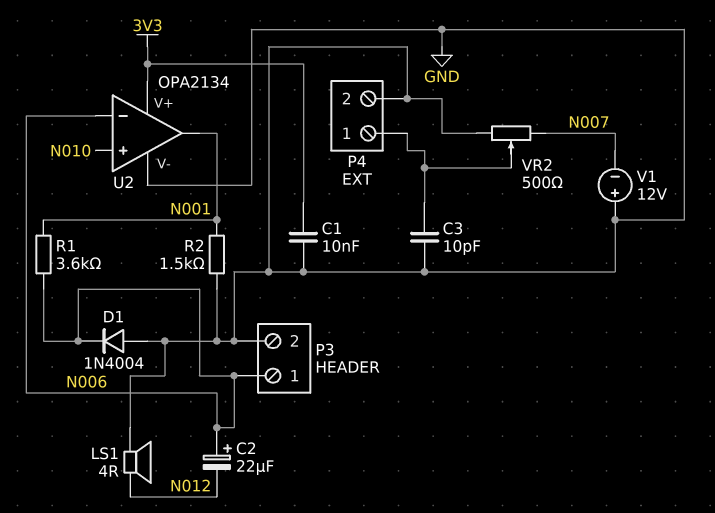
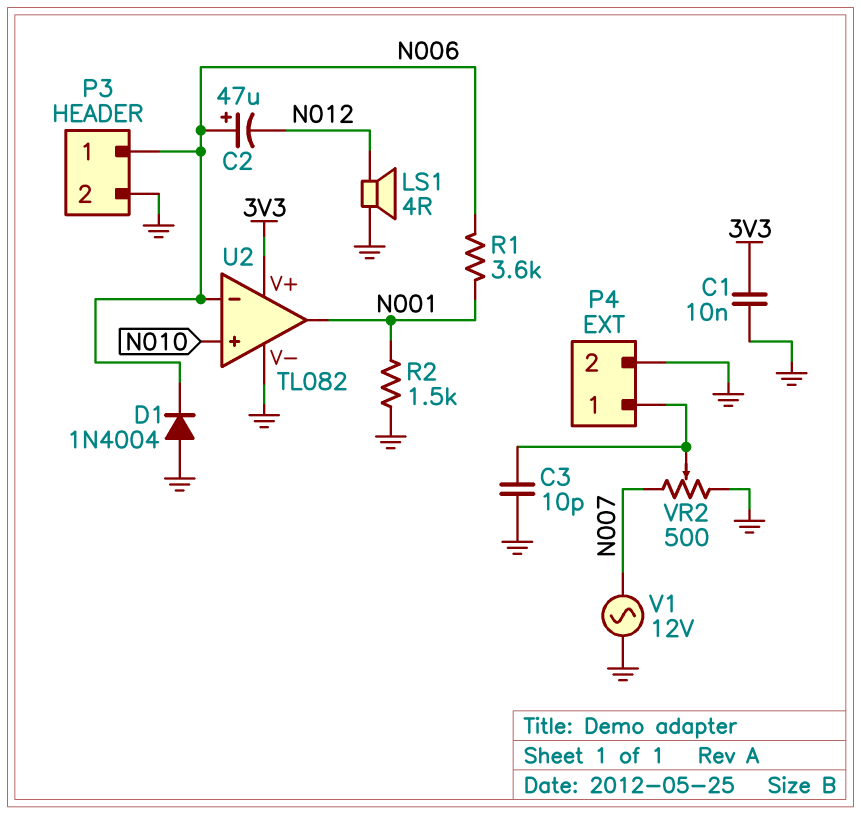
C2: 22uF (plus N006, minus N012) -> 47uF (plus N006, minus N012)
U2: OPA2134 -> TL082
V1: 12V (plus GND, minus N007) -> AC 12V (GND, N007)

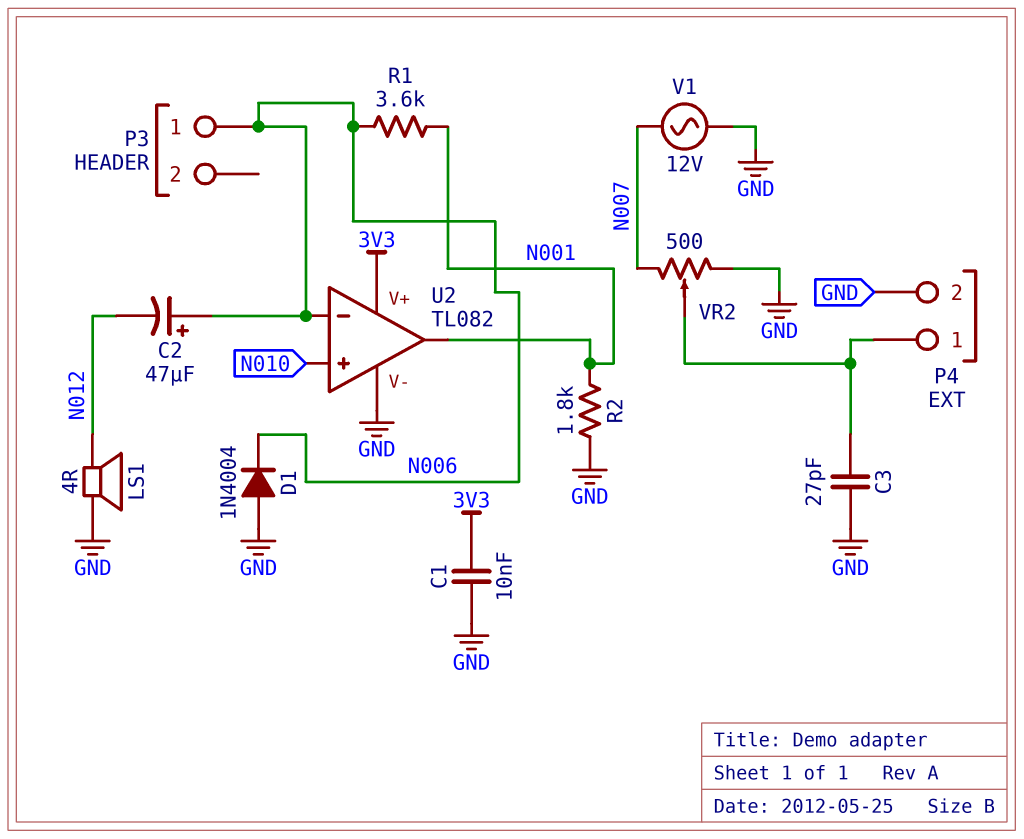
C3: 10pF (GND, P4/1) -> 27pF (GND, P4/1)
P3 pin 2: GND -> none
R2: 1.5k (GND, N001) -> 1.8k (GND, N001)

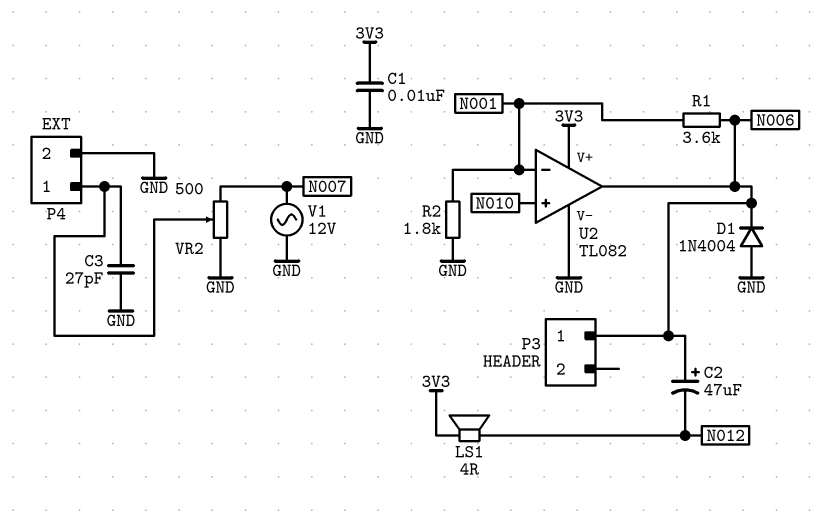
LS1: speaker 4R (GND, N012) -> speaker 4R (3V3, N012)
U2 pin in-: N006 -> N001
U2 pin out: N001 -> N006

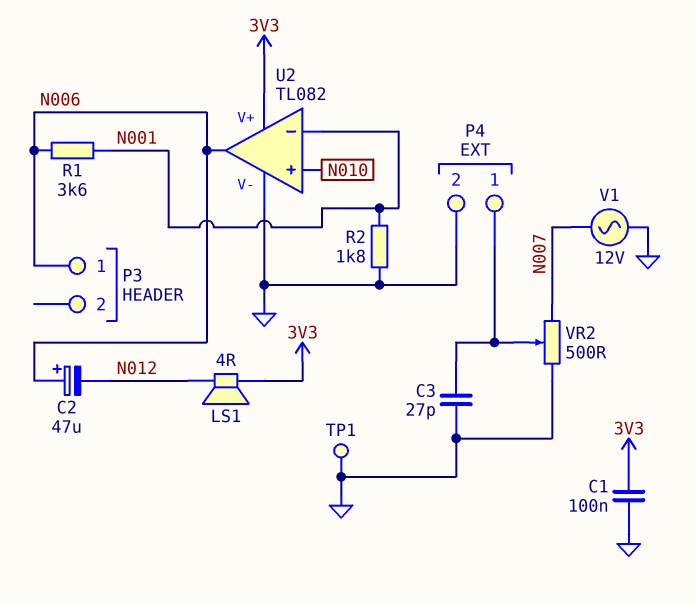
C1: 10nF (3V3, GND) -> 100nF (3V3, GND)
D1: diode 1N4004 (A GND, K N006) -> none
TP1: none -> test point (GND)

